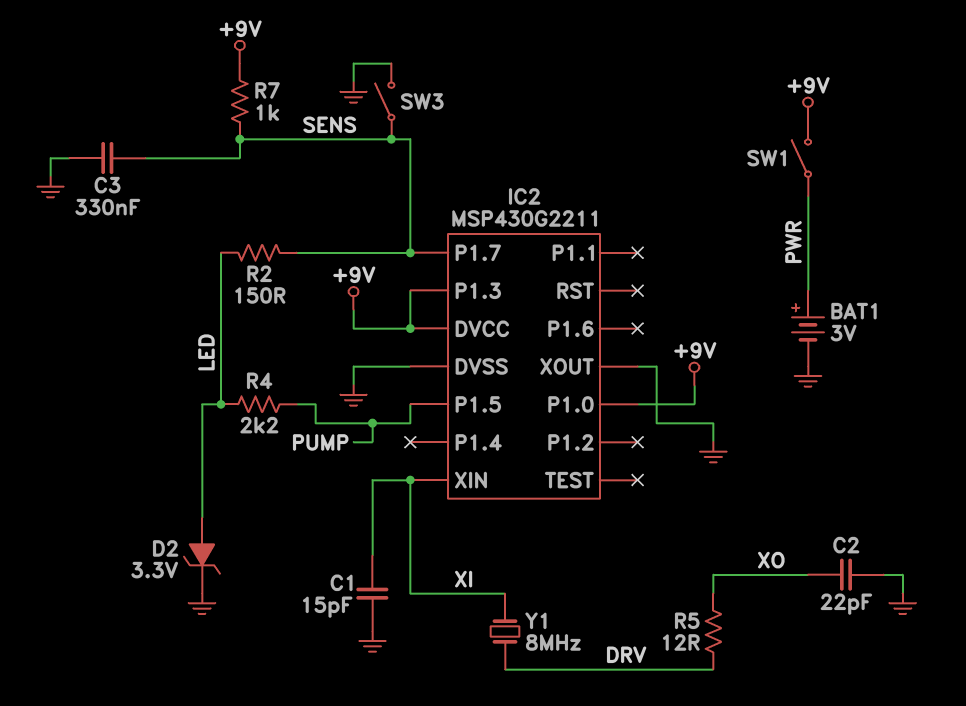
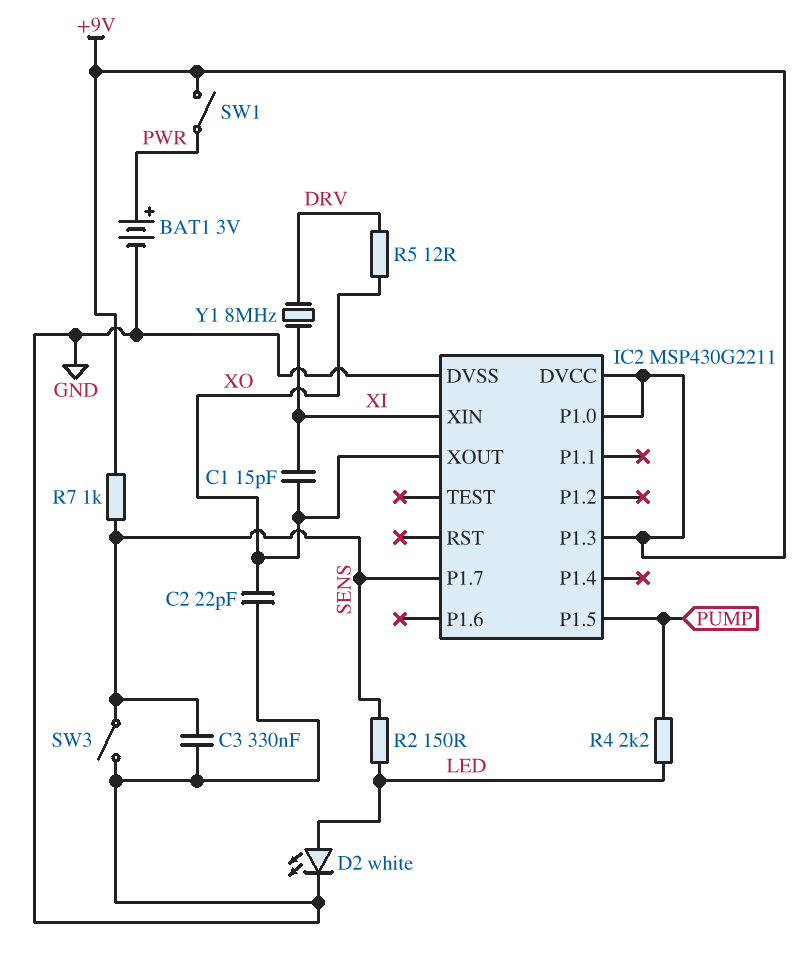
C1: 15pF (GND, XI) -> 15pF (XI, XO)
D2: zener 3.3V (A LED, K GND) -> LED white (A LED, K GND)
IC2 pin XOUT: GND -> XO

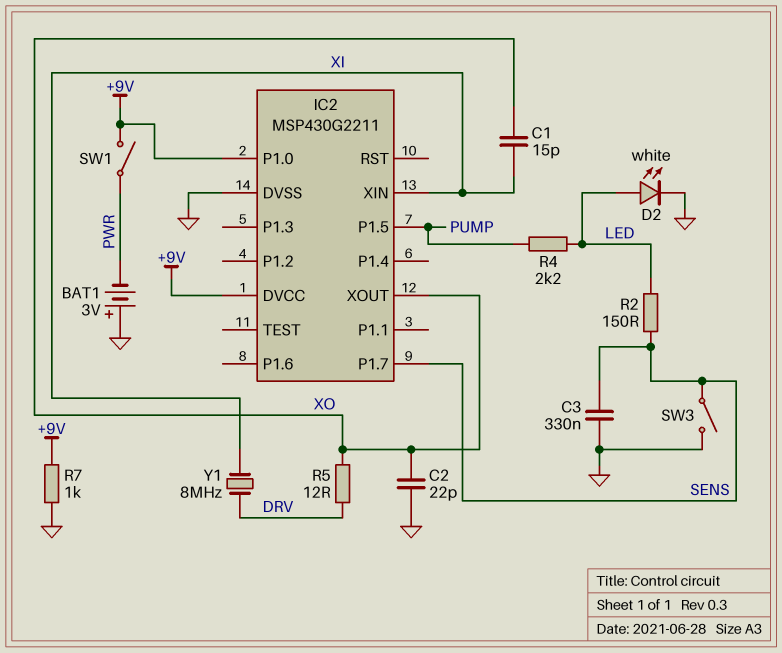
BAT1: 3V (plus PWR, minus GND) -> 3V (plus GND, minus PWR)
IC2 pin P1.3: +9V -> none
R7: 1k (+9V, SENS) -> 1k (+9V, GND)

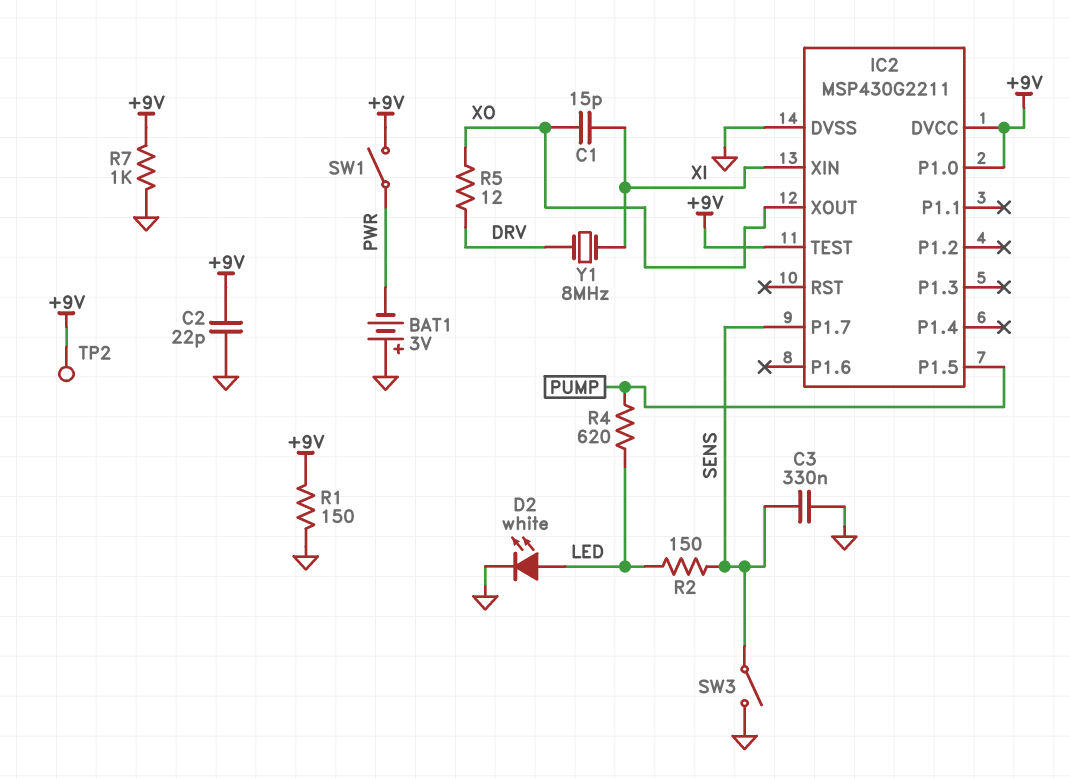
C2: 22pF (GND, XO) -> 22pF (+9V, GND)
IC2 pin TEST: none -> +9V
R1: none -> 150 (+9V, GND)
R4: 2.2k (LED, PUMP) -> 620 (LED, PUMP)
TP2: none -> test point (+9V)

